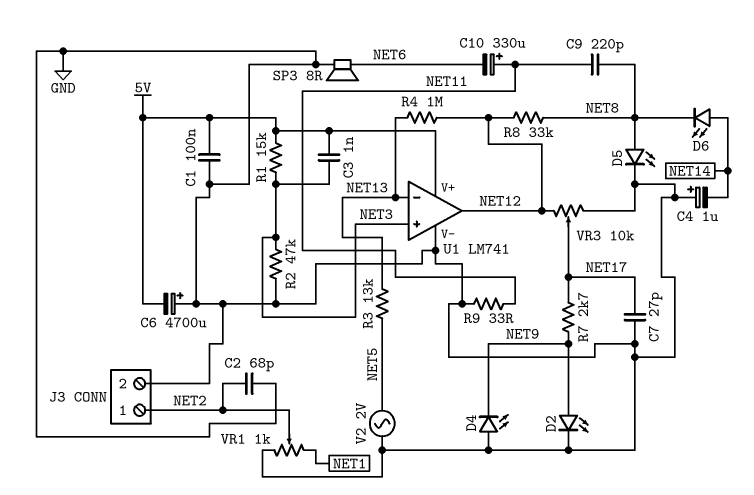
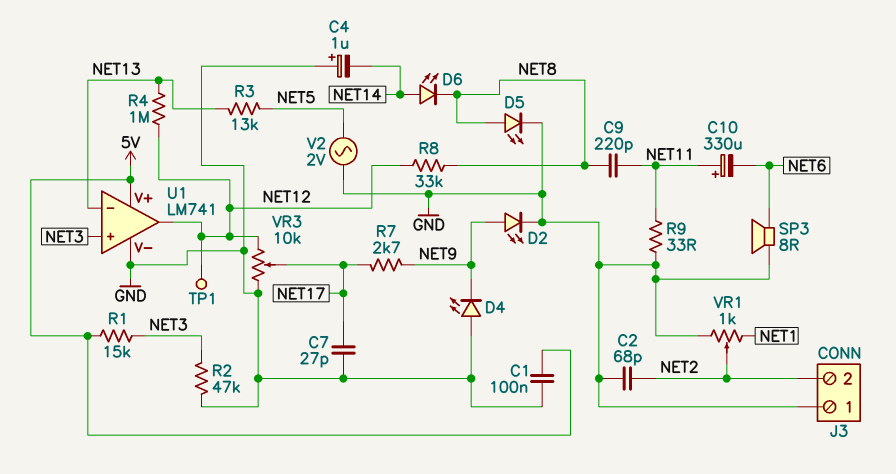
C3: 1nF (5V, NET3) -> none
C6: 4700uF (plus GND, minus 5V) -> none
J3 pin 1: NET2 -> GND
J3 pin 2: GND -> NET2
TP1: none -> test point (NET12)

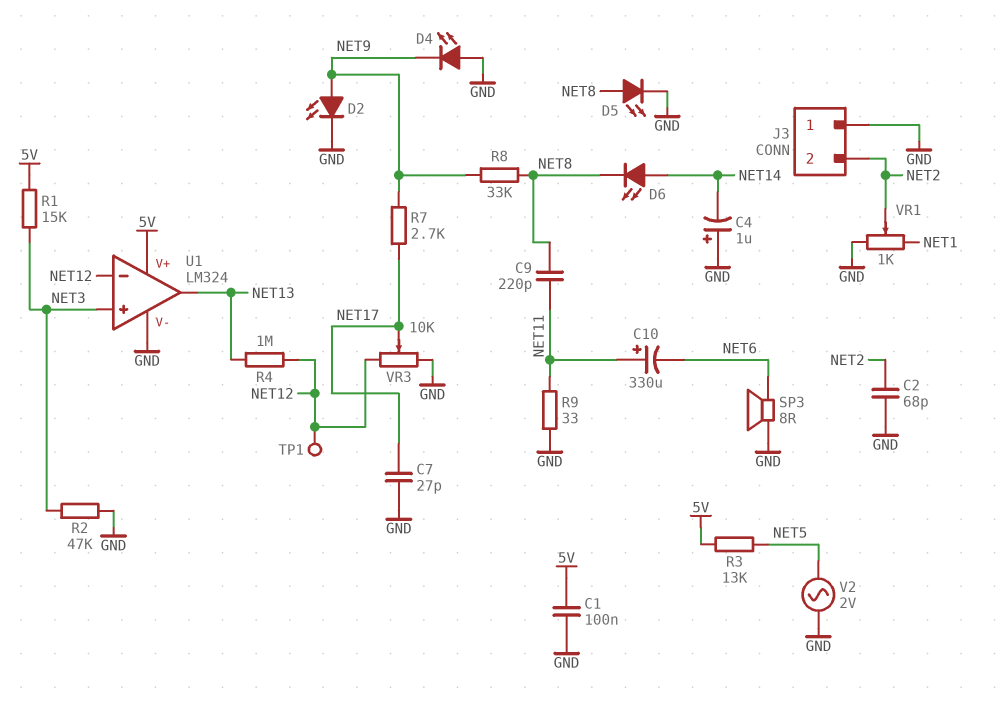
R3: 13k (NET5, NET13) -> 13k (5V, NET5)
R8: 33k (NET8, NET12) -> 33k (NET8, NET9)
U1: LM741 -> LM324
U1 pin in-: NET13 -> NET12
U1 pin out: NET12 -> NET13

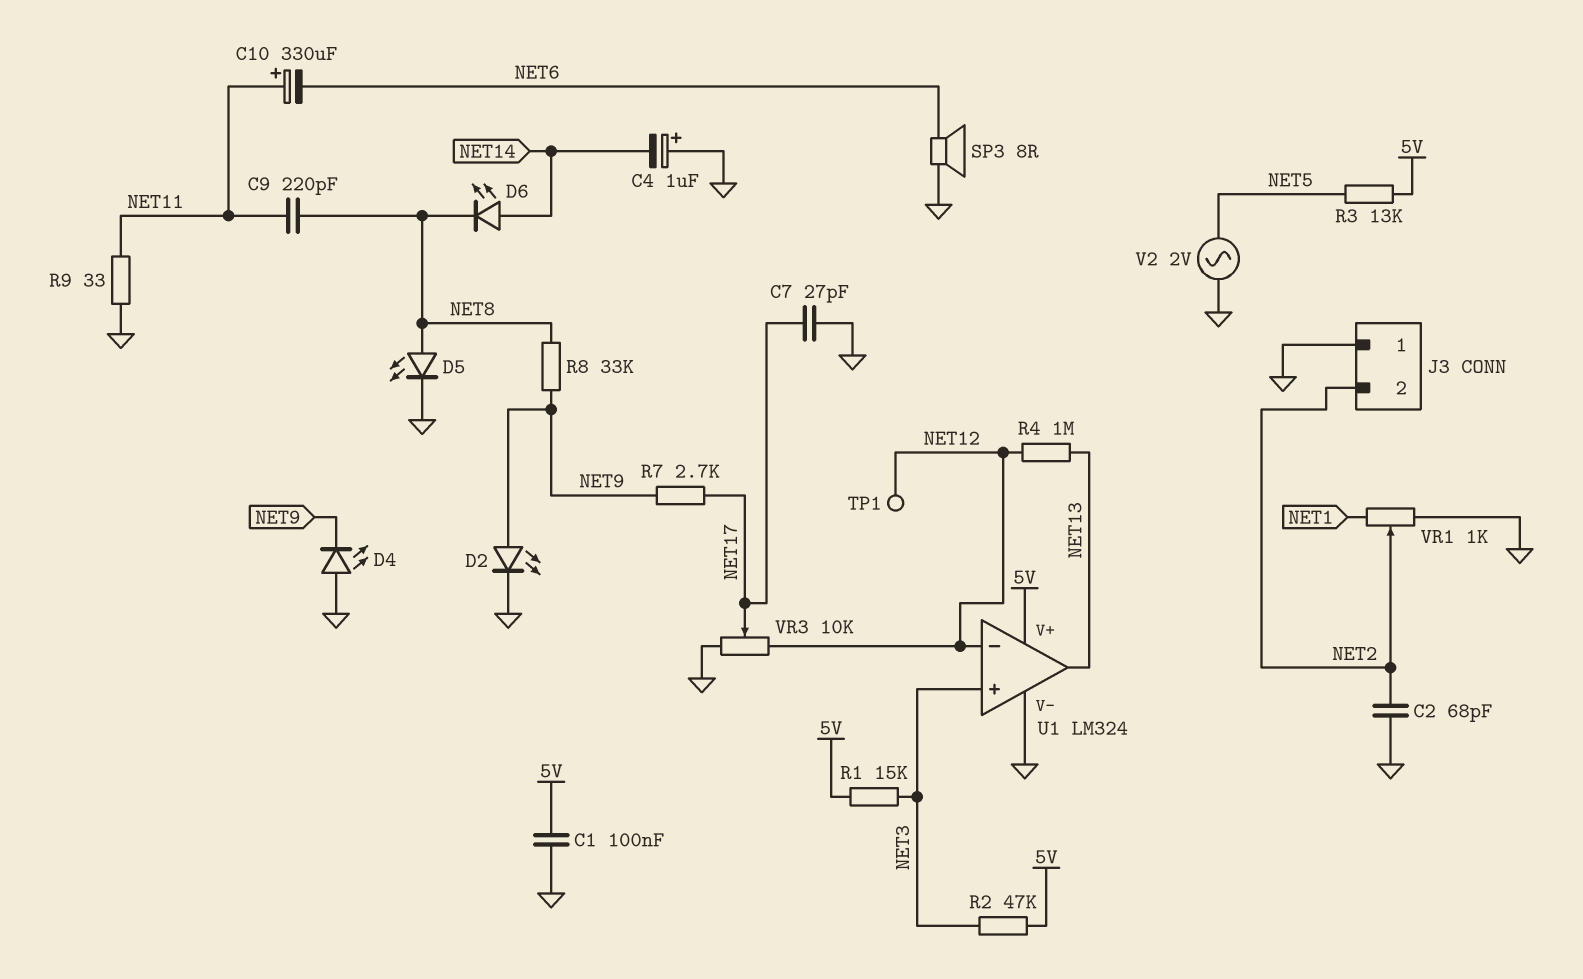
R2: 47k (GND, NET3) -> 47k (5V, NET3)

